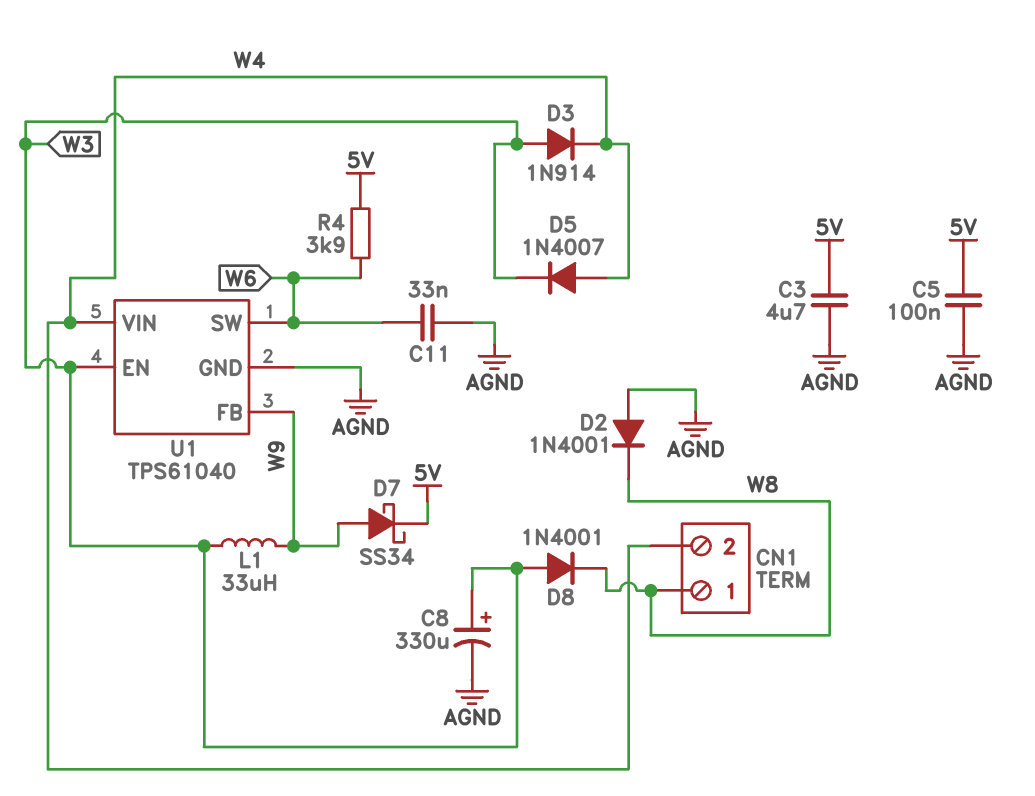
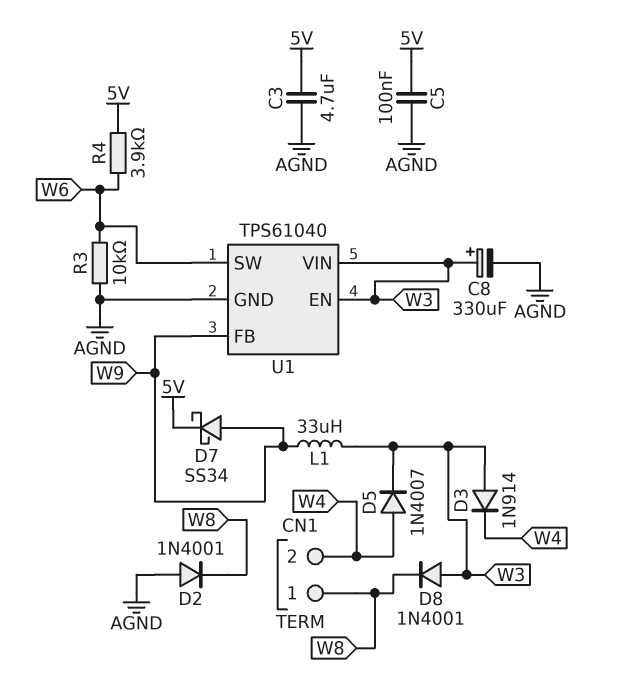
C11: 33nF (AGND, W6) -> none
R3: none -> 10k (AGND, W6)
U1 pin VIN: W4 -> W3

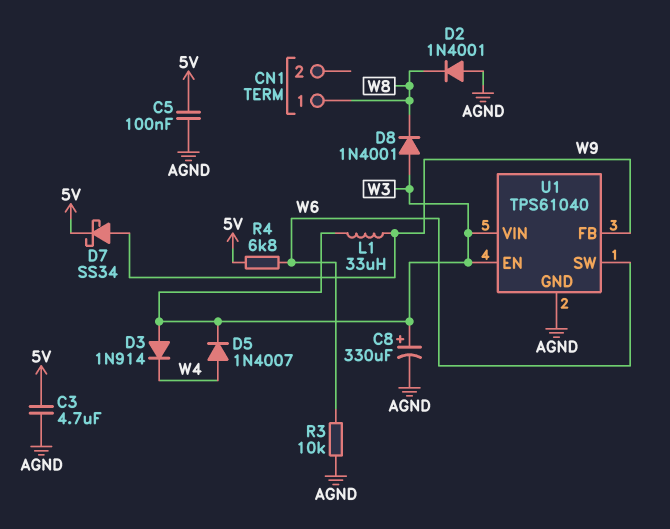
CN1 pin 2: W4 -> none
R4: 3.9k (5V, W6) -> 6.8k (5V, W6)

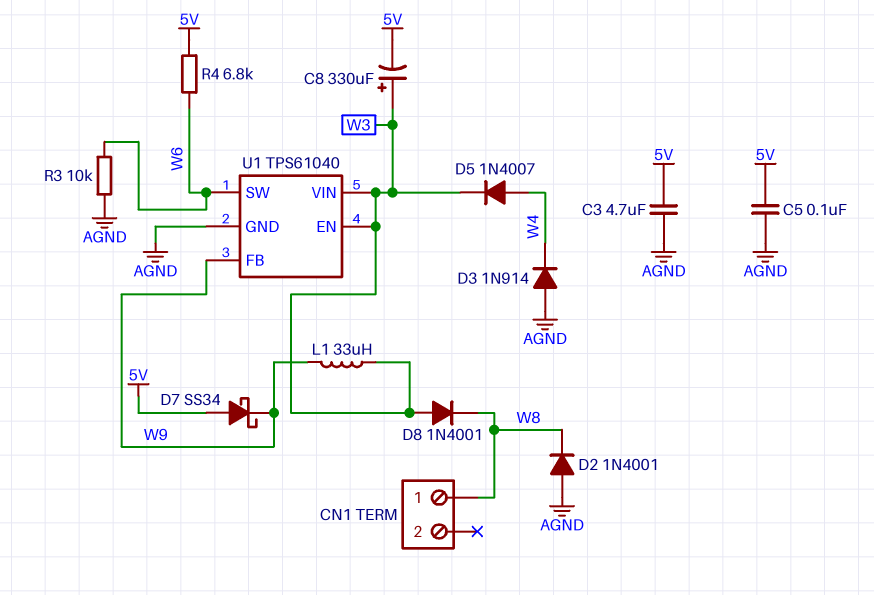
C8: 330uF (plus W3, minus AGND) -> 330uF (plus W3, minus 5V)
D3: diode 1N914 (A W3, K W4) -> diode 1N914 (A AGND, K W4)
D7: schottky SS34 (A W9, K 5V) -> schottky SS34 (A 5V, K W9)

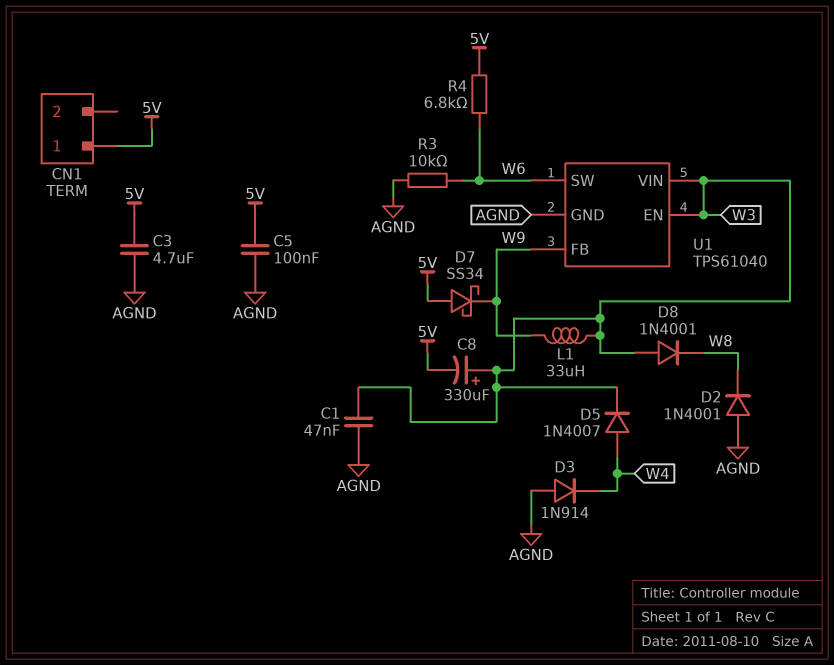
C1: none -> 47nF (AGND, W3)
CN1 pin 1: W8 -> 5V

